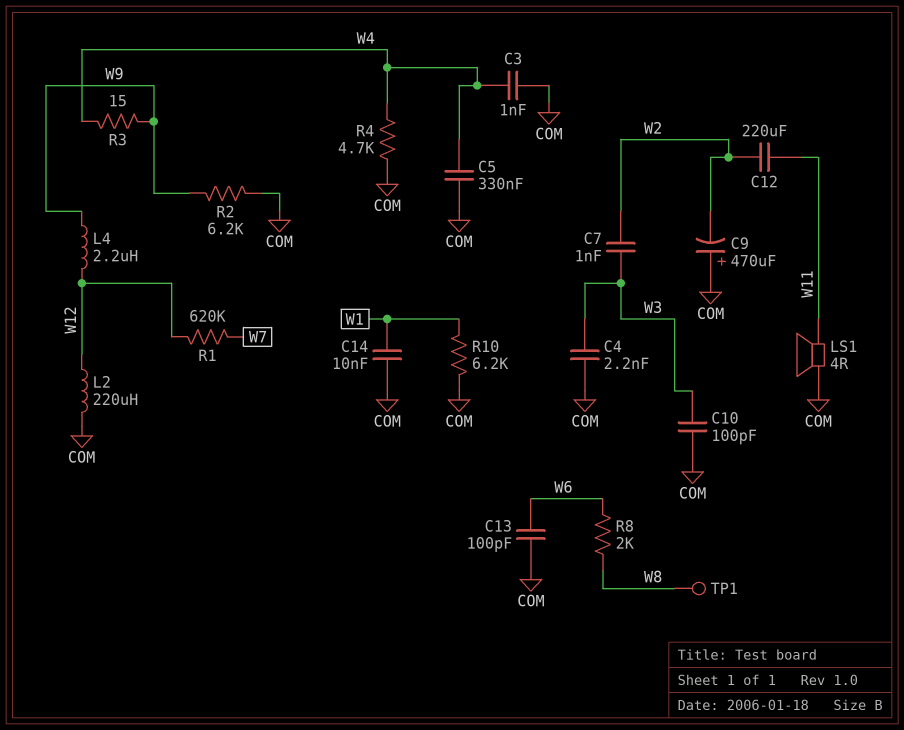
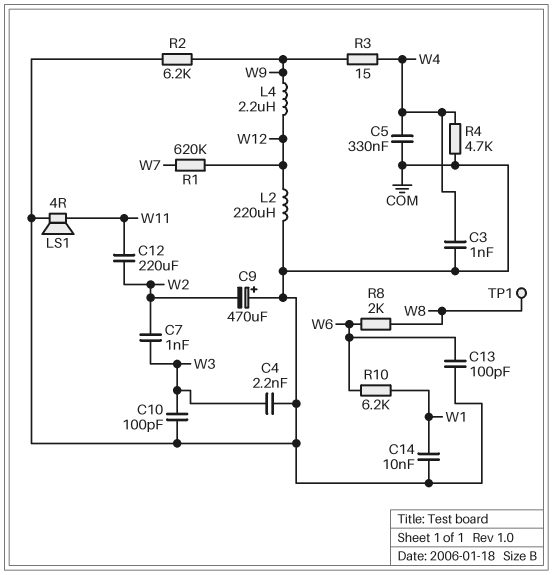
R10: 6.2k (COM, W1) -> 6.2k (W1, W6)

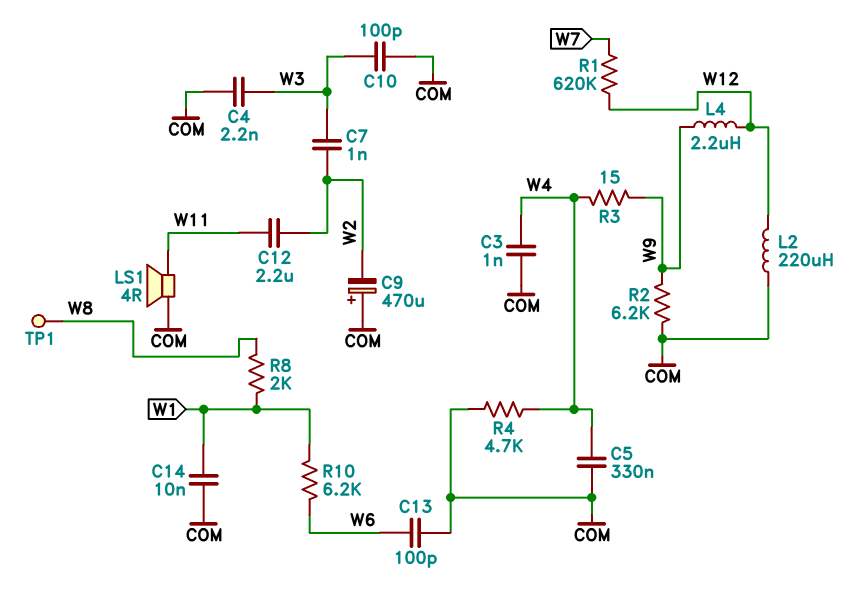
C12: 220uF (W2, W11) -> 2.2uF (W2, W11)
R8: 2k (W6, W8) -> 2k (W1, W8)

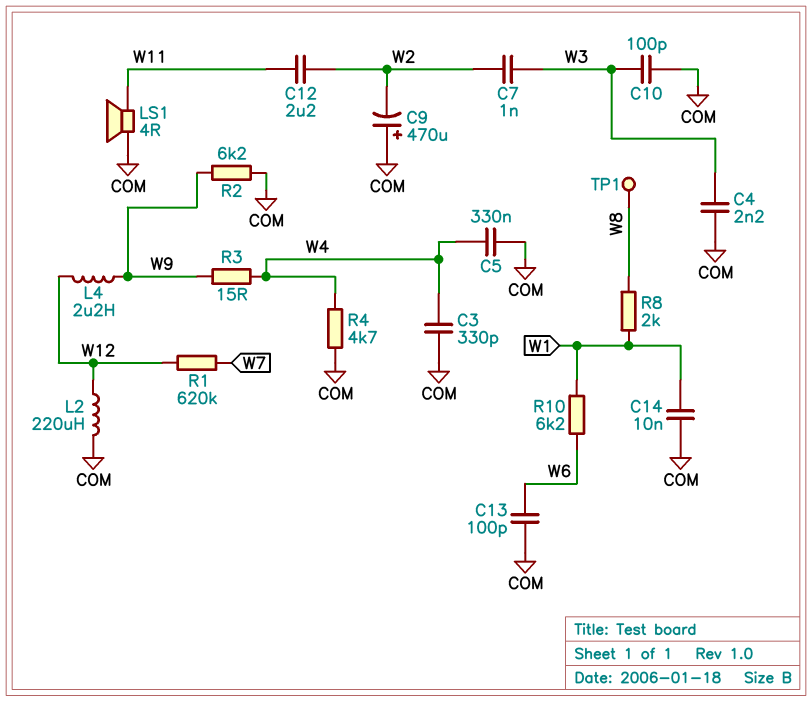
C3: 1nF (COM, W4) -> 330pF (COM, W4)

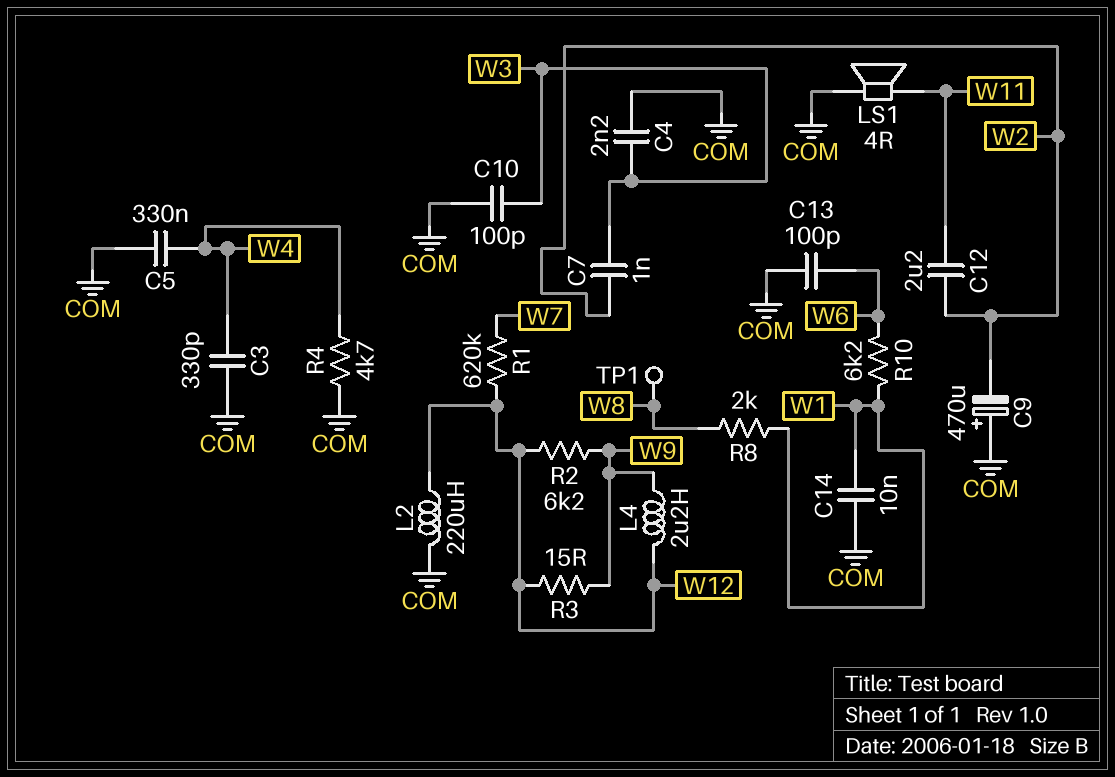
R2: 6.2k (COM, W9) -> 6.2k (W9, W12)
R3: 15 (W4, W9) -> 15 (W9, W12)

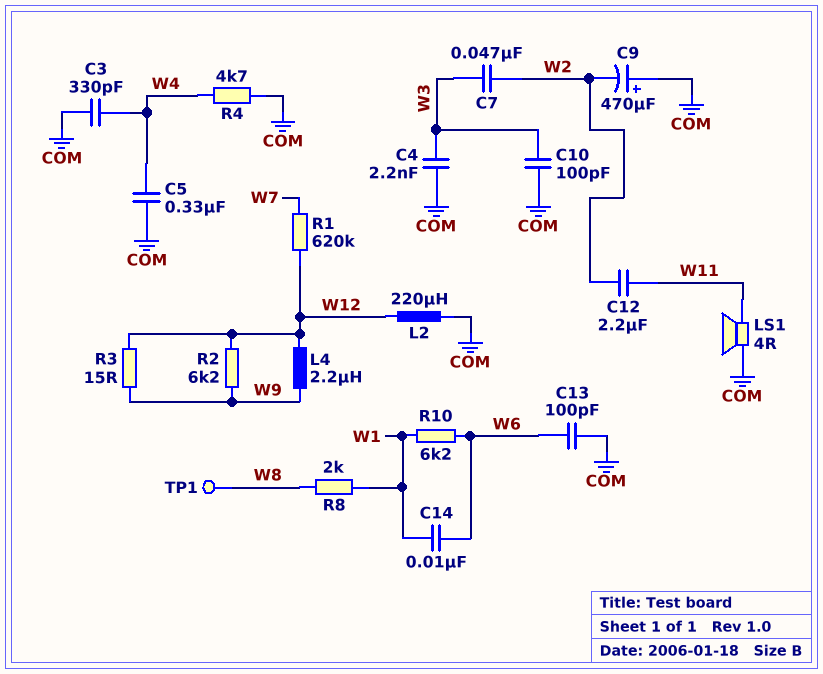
C7: 1nF (W2, W3) -> 47nF (W2, W3)
C14: 10nF (COM, W1) -> 10nF (W1, W6)

